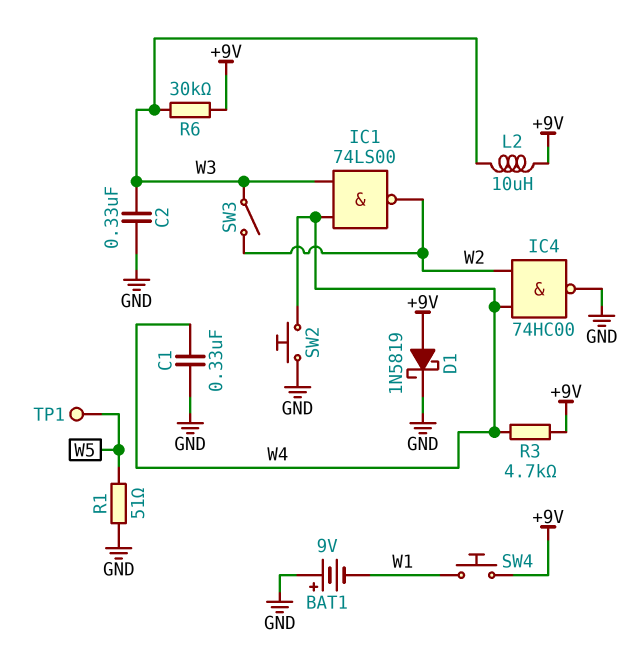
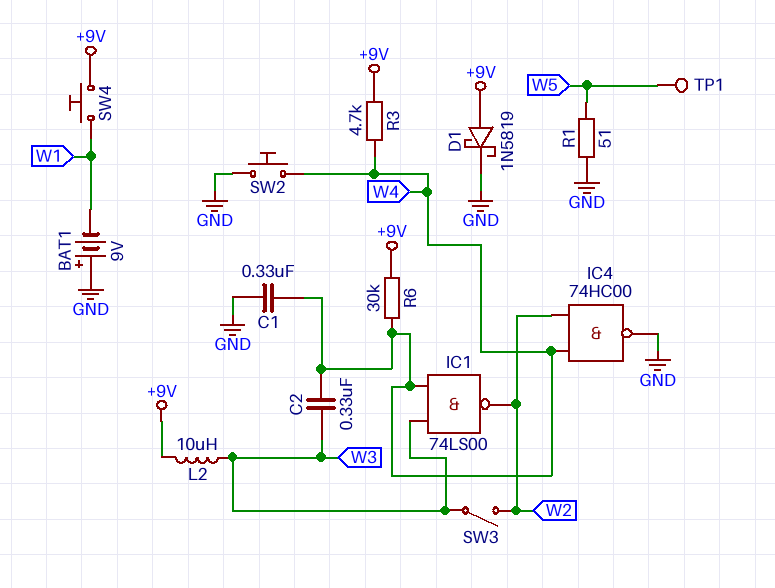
C2: 330nF (GND, W3) -> 330nF (W3, W4)
R6: 30k (+9V, W3) -> 30k (+9V, W4)

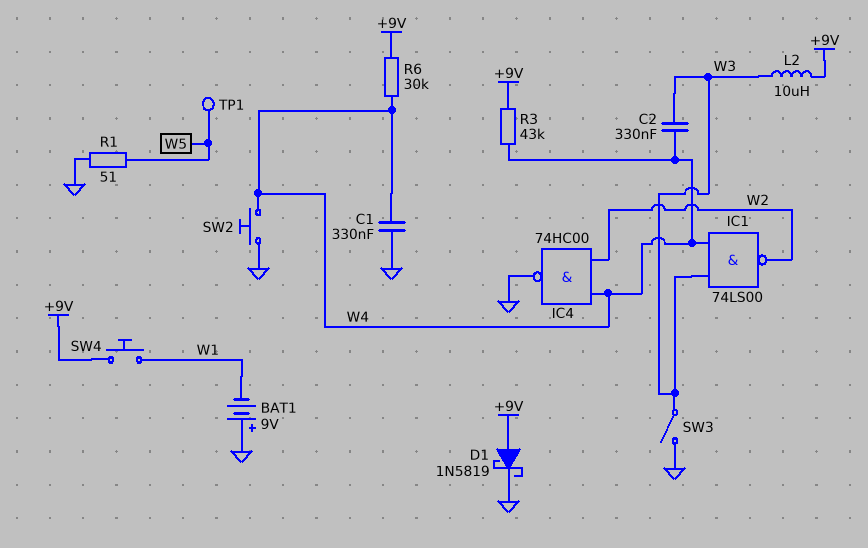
R3: 4.7k (+9V, W4) -> 43k (+9V, W4)
SW3: switch (W2, W3) -> switch (GND, W3)

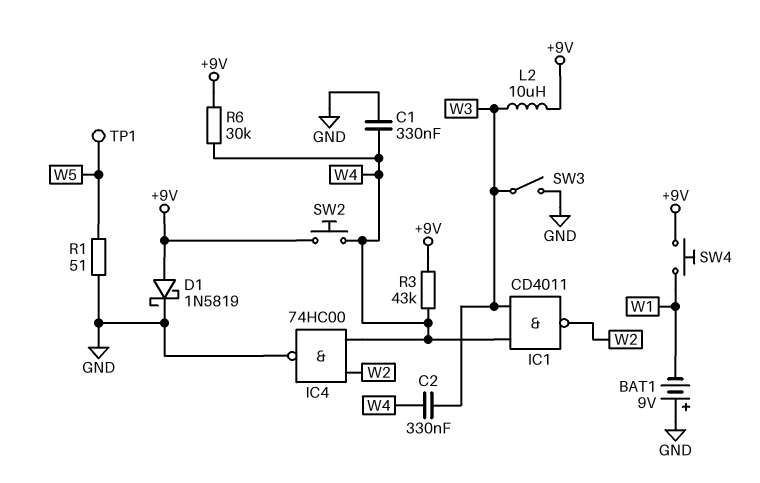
IC1: NAND 74LS00 (in W3, in W4, out W2) -> NAND CD4011 (in W3, in W4, out W2)
SW2: button (GND, W4) -> button (+9V, W4)

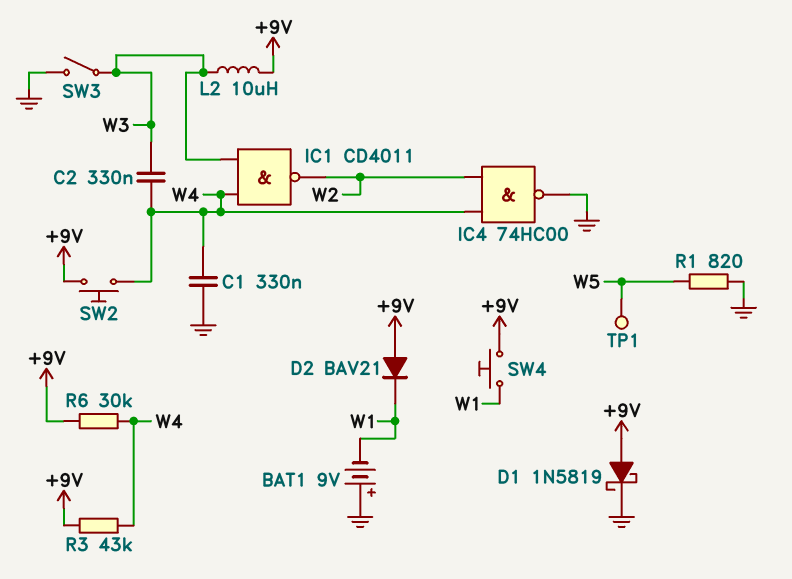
D2: none -> diode BAV21 (A +9V, K W1)
R1: 51 (GND, W5) -> 820 (GND, W5)

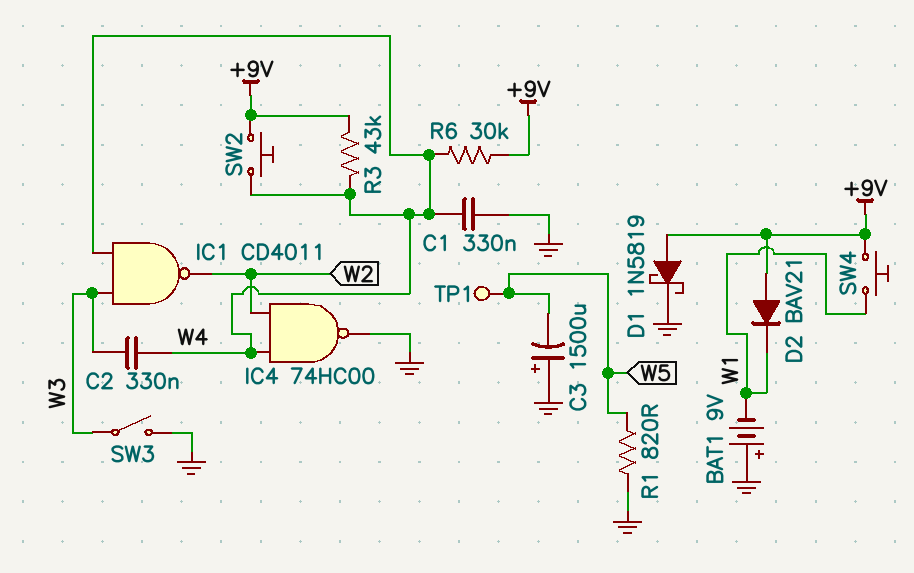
C3: none -> 1500uF (plus GND, minus W5)
L2: 10uH (+9V, W3) -> none

